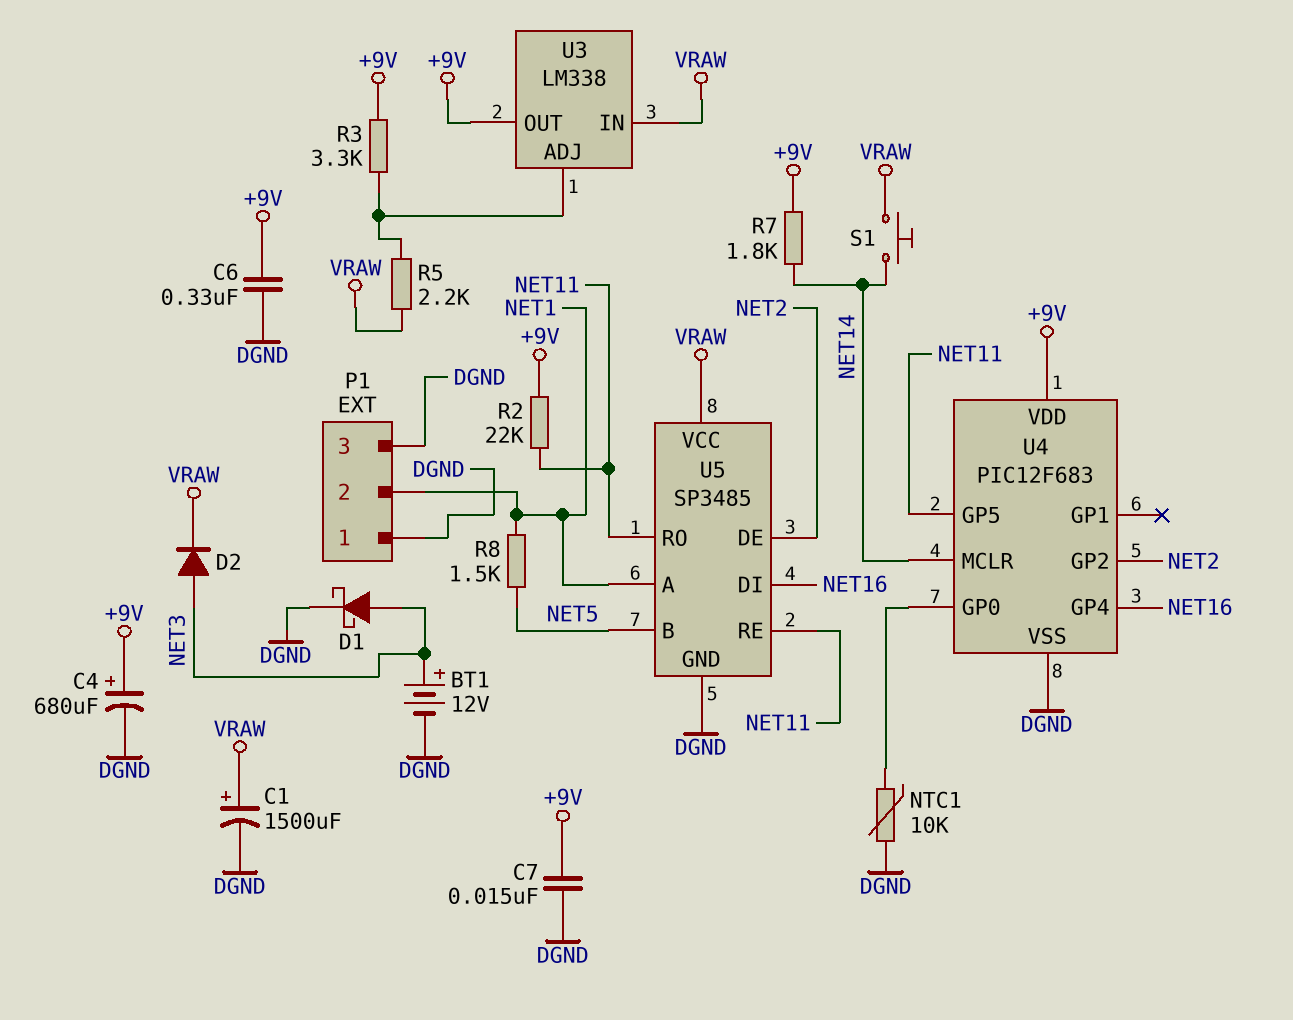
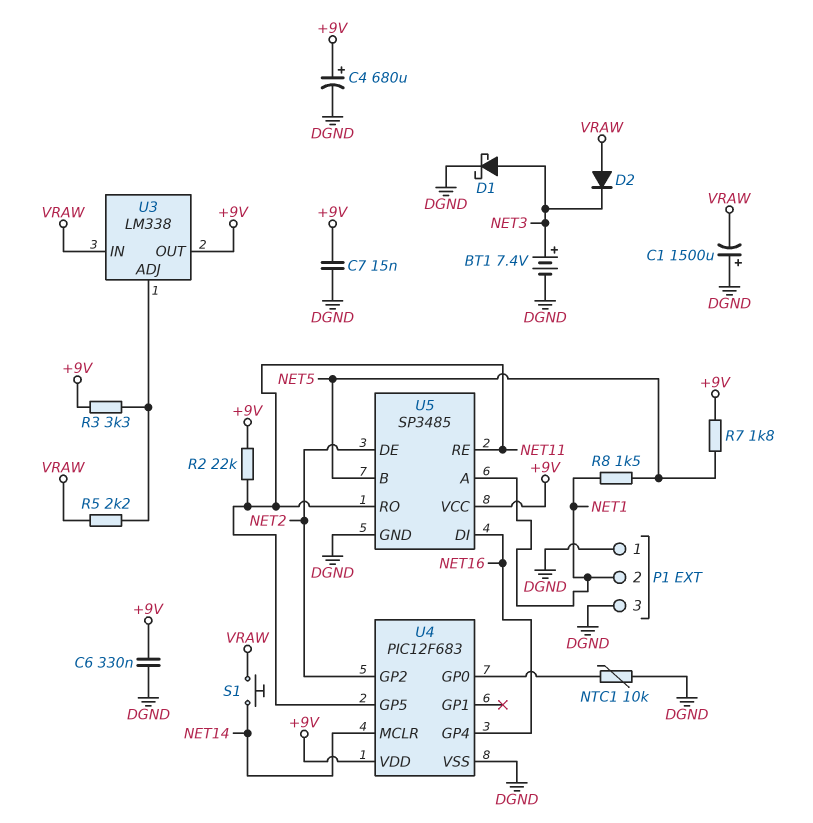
BT1: 12V (plus NET3, minus DGND) -> 7.4V (plus NET3, minus DGND)
C1: 1500uF (plus VRAW, minus DGND) -> 1500uF (plus DGND, minus VRAW)
D2: diode (A NET3, K VRAW) -> diode (A VRAW, K NET3)
R7: 1.8k (+9V, NET14) -> 1.8k (+9V, NET5)
U5 pin VCC: VRAW -> +9V

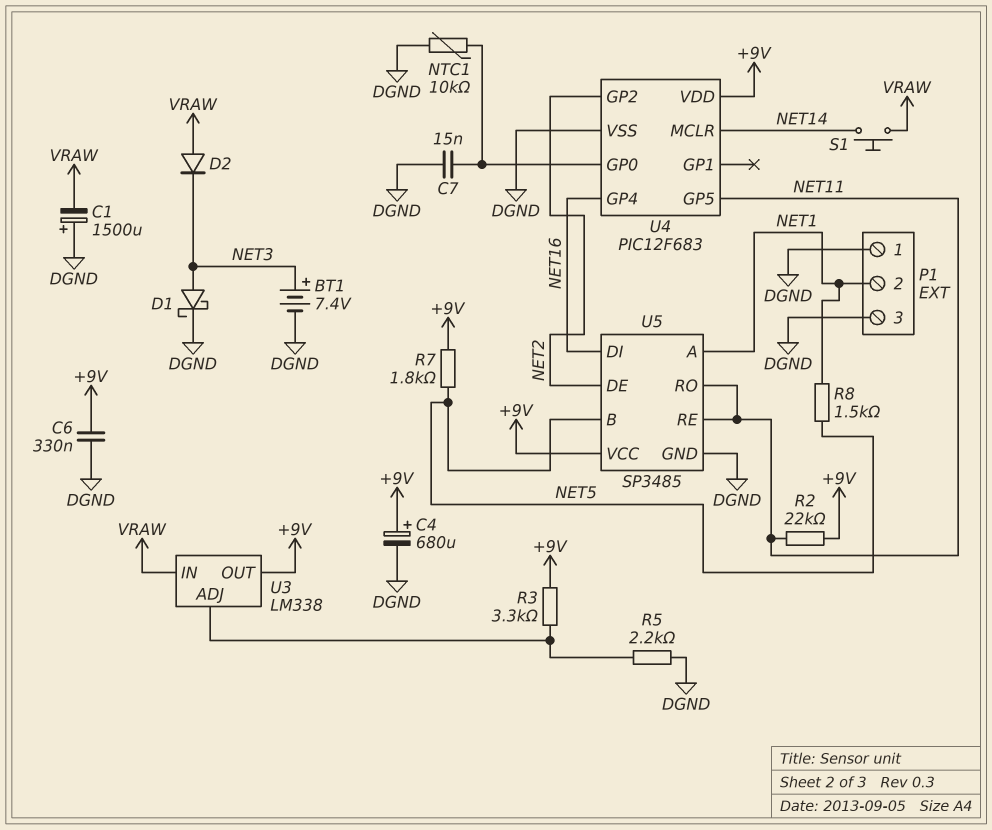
C7: 15nF (+9V, DGND) -> 15nF (DGND, U4/GP0)
R5: 2.2k (U3/ADJ, VRAW) -> 2.2k (DGND, U3/ADJ)

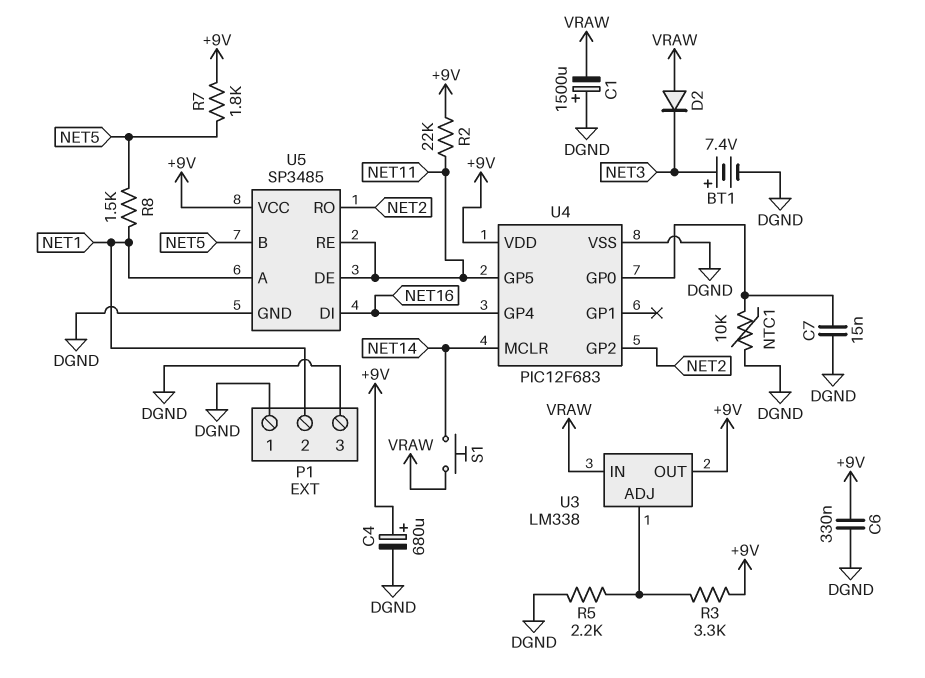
D1: schottky (A NET3, K DGND) -> none
U5 pin DE: NET2 -> NET11
U5 pin RO: NET11 -> NET2

